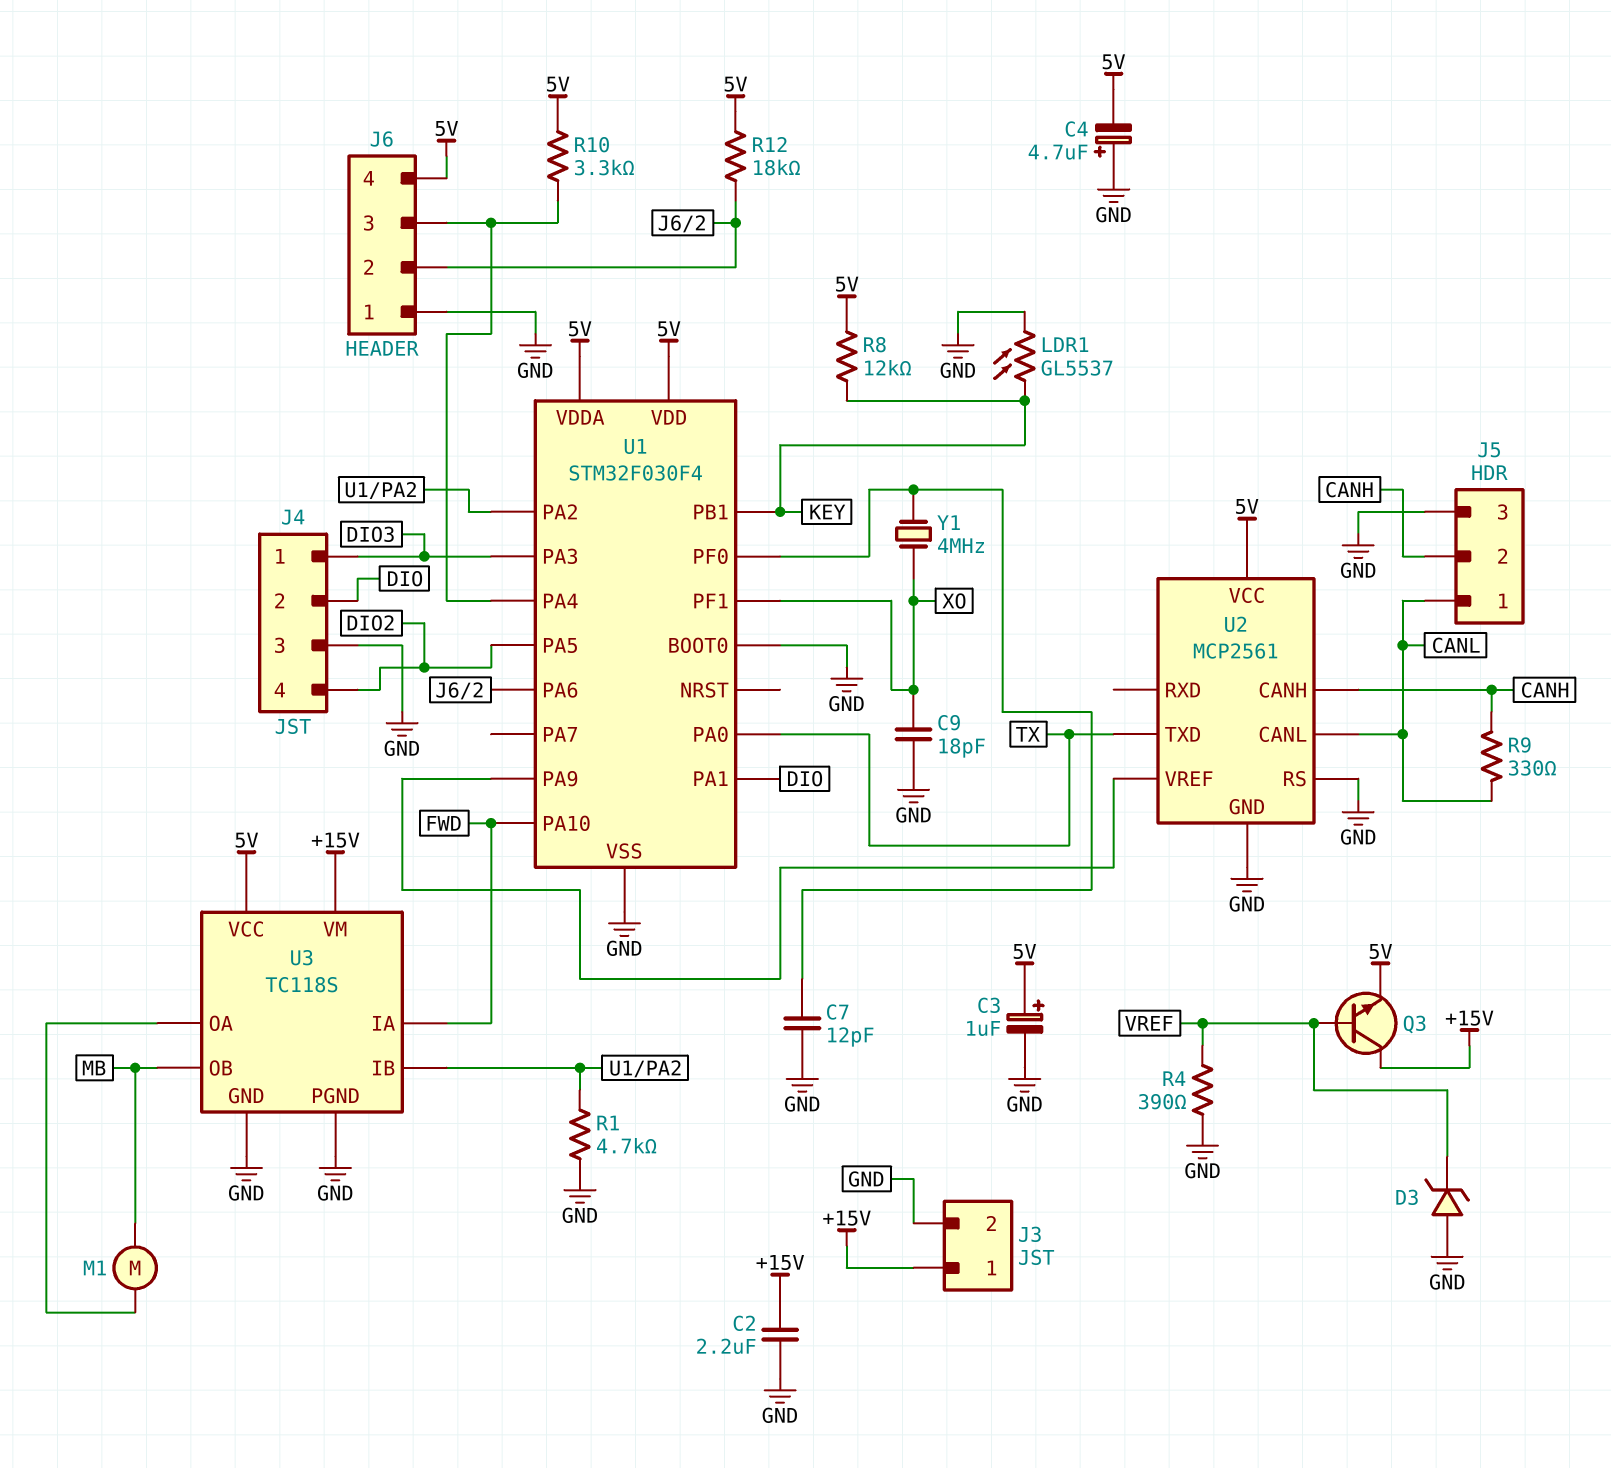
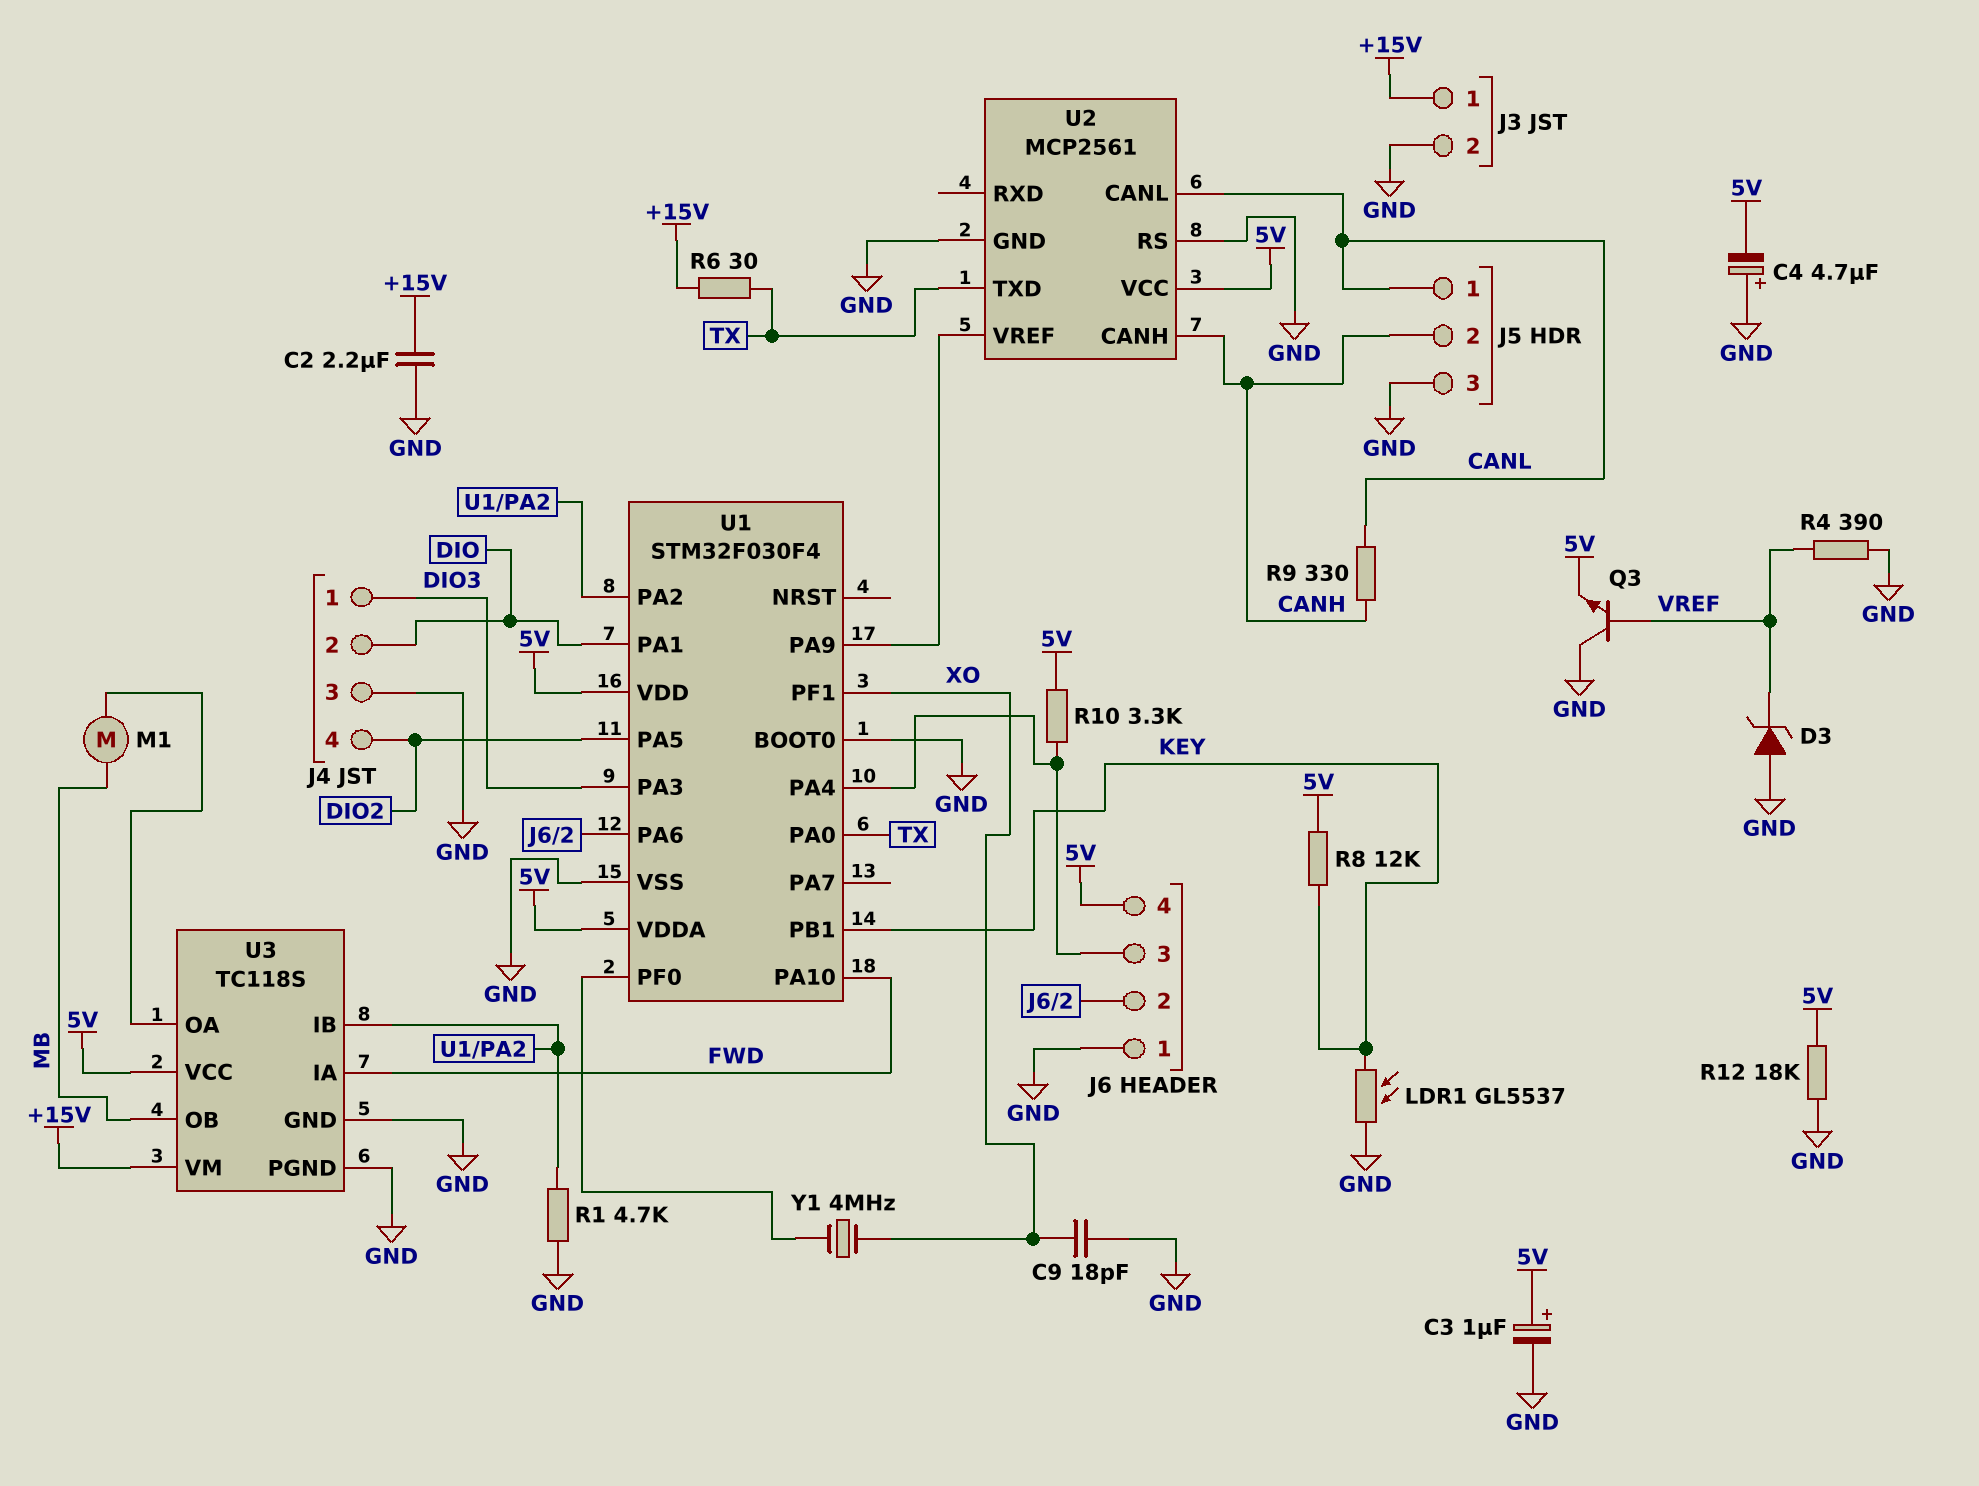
C7: 12pF (GND, U1/PF0) -> none
Q3: NPN (B VREF, C +15V, E 5V) -> NPN (B VREF, C GND, E 5V)
R6: none -> 30 (+15V, TX)
R12: 18k (5V, J6/2) -> 18k (5V, GND)

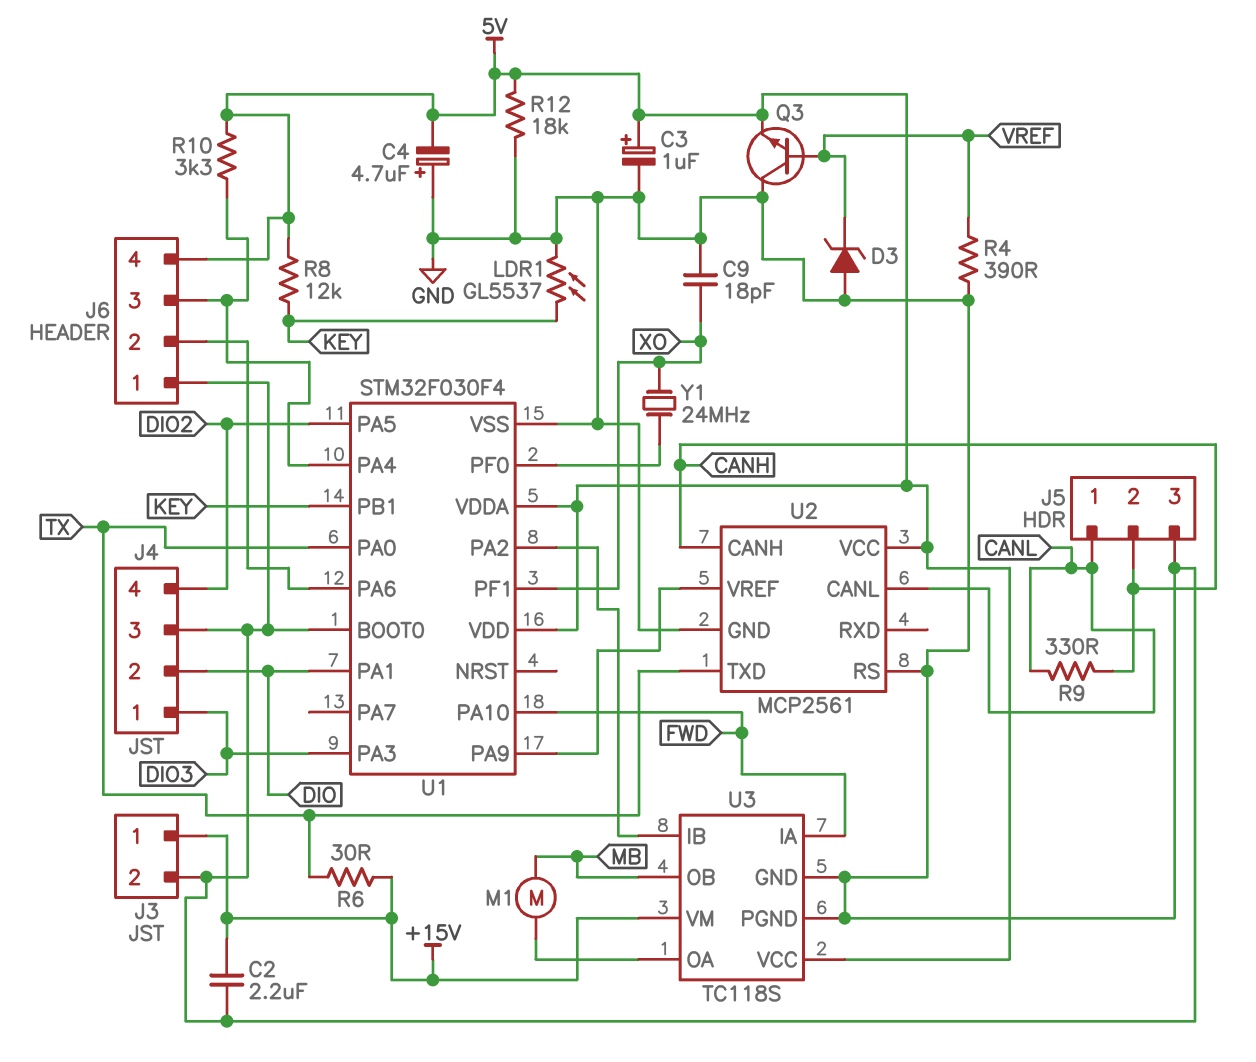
R1: 4.7k (GND, U1/PA2) -> none
Y1: 4MHz (U1/PF0, XO) -> 24MHz (U1/PF0, XO)

